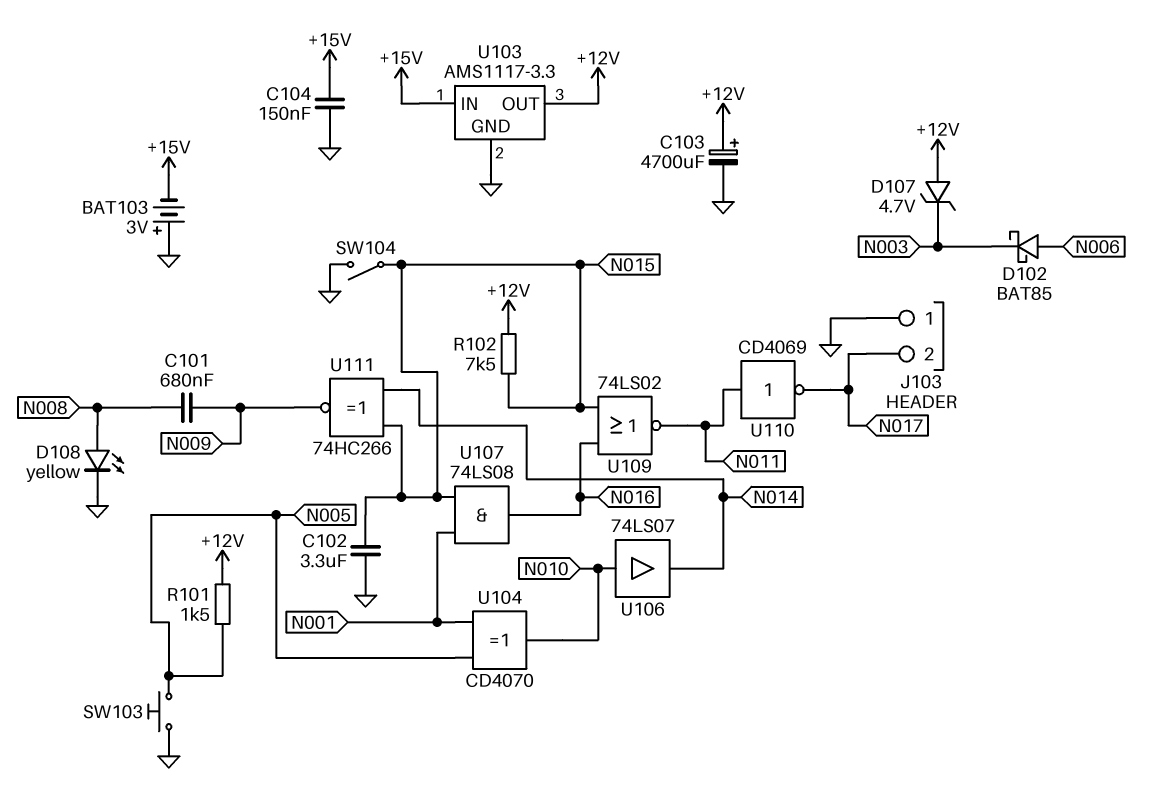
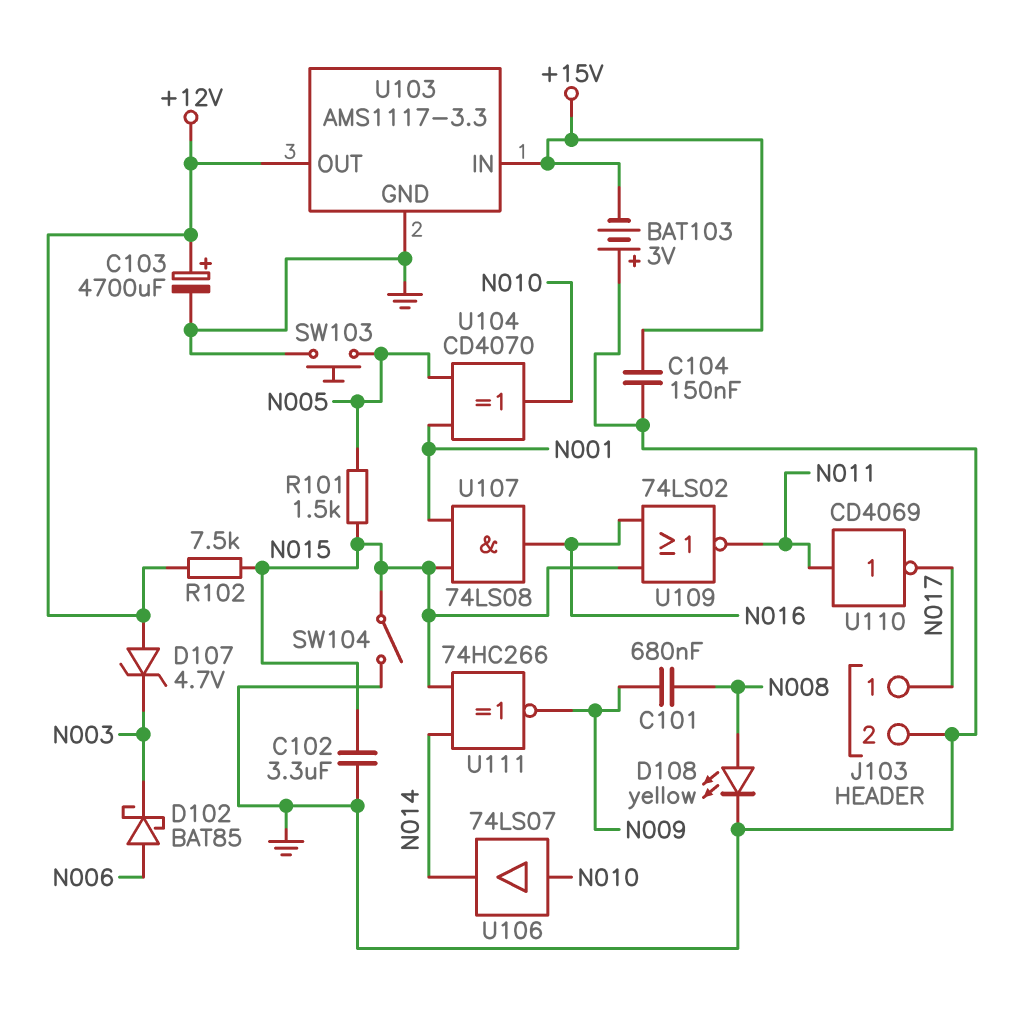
J103 pin 1: GND -> N017
J103 pin 2: N017 -> GND
R101: 1.5k (+12V, N005) -> 1.5k (N005, N015)

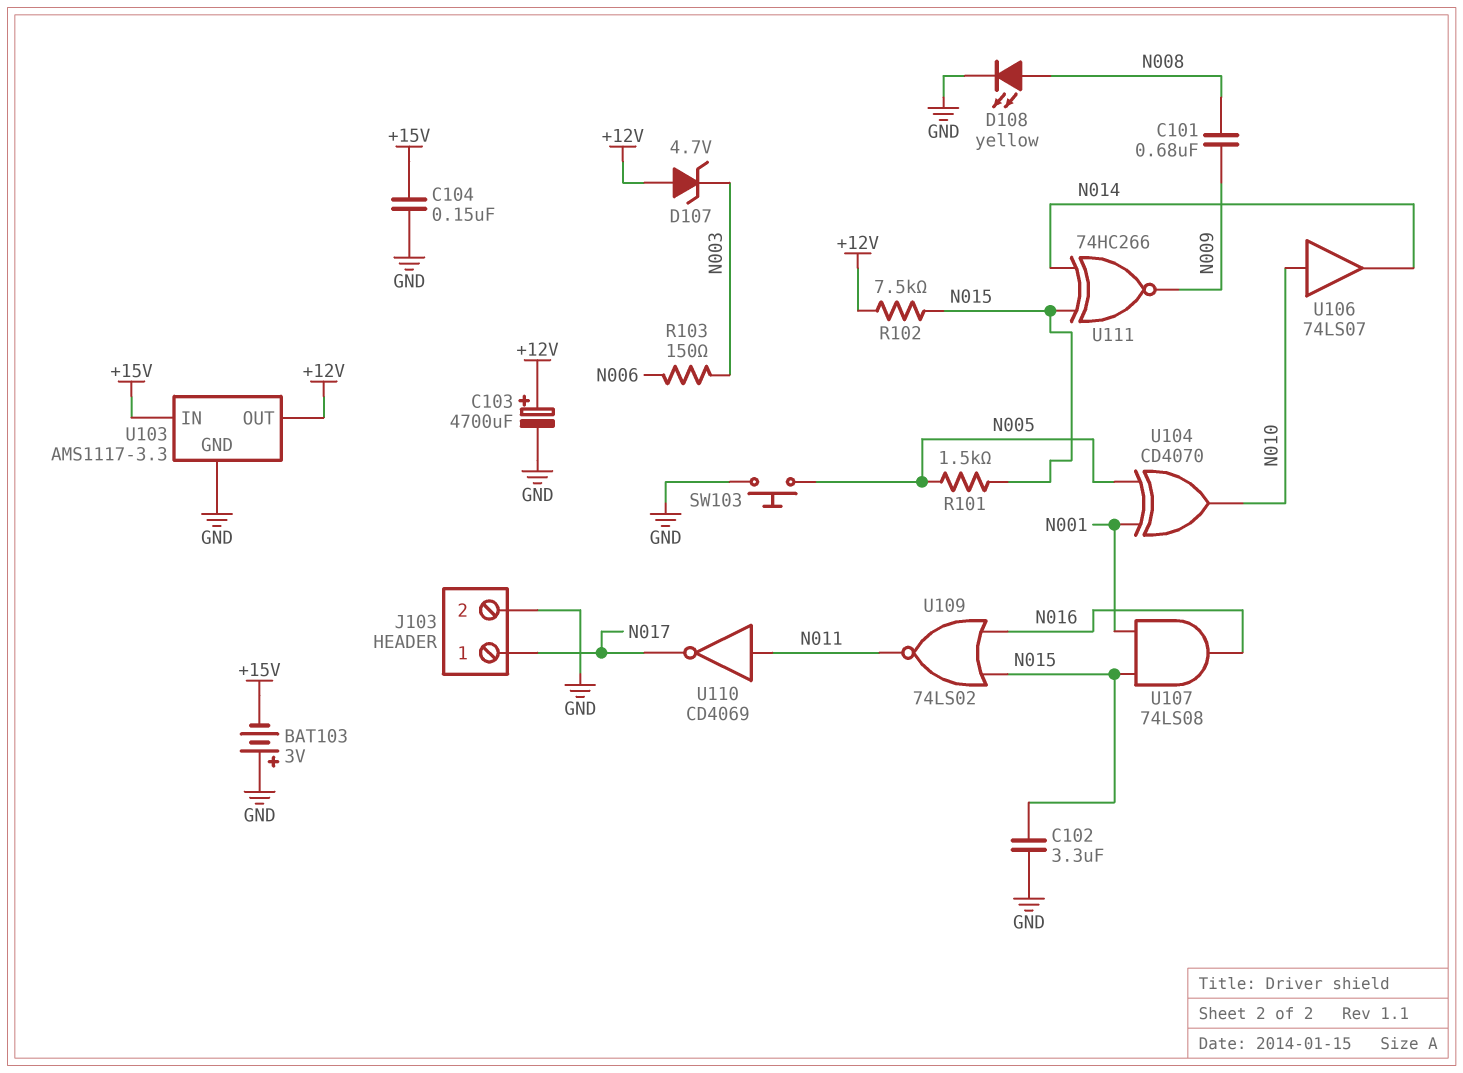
D102: schottky BAT85 (A N006, K N003) -> none
R103: none -> 150 (N003, N006)
SW104: switch (GND, N015) -> none

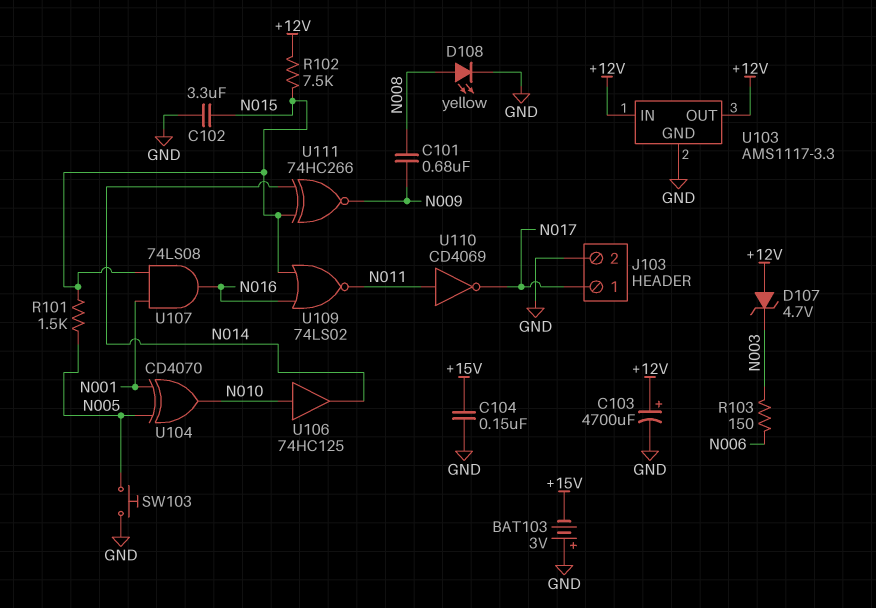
U103 pin IN: +15V -> +12V
U106: buffer 74LS07 (in N010, out N014) -> buffer 74HC125 (in N010, out N014)

